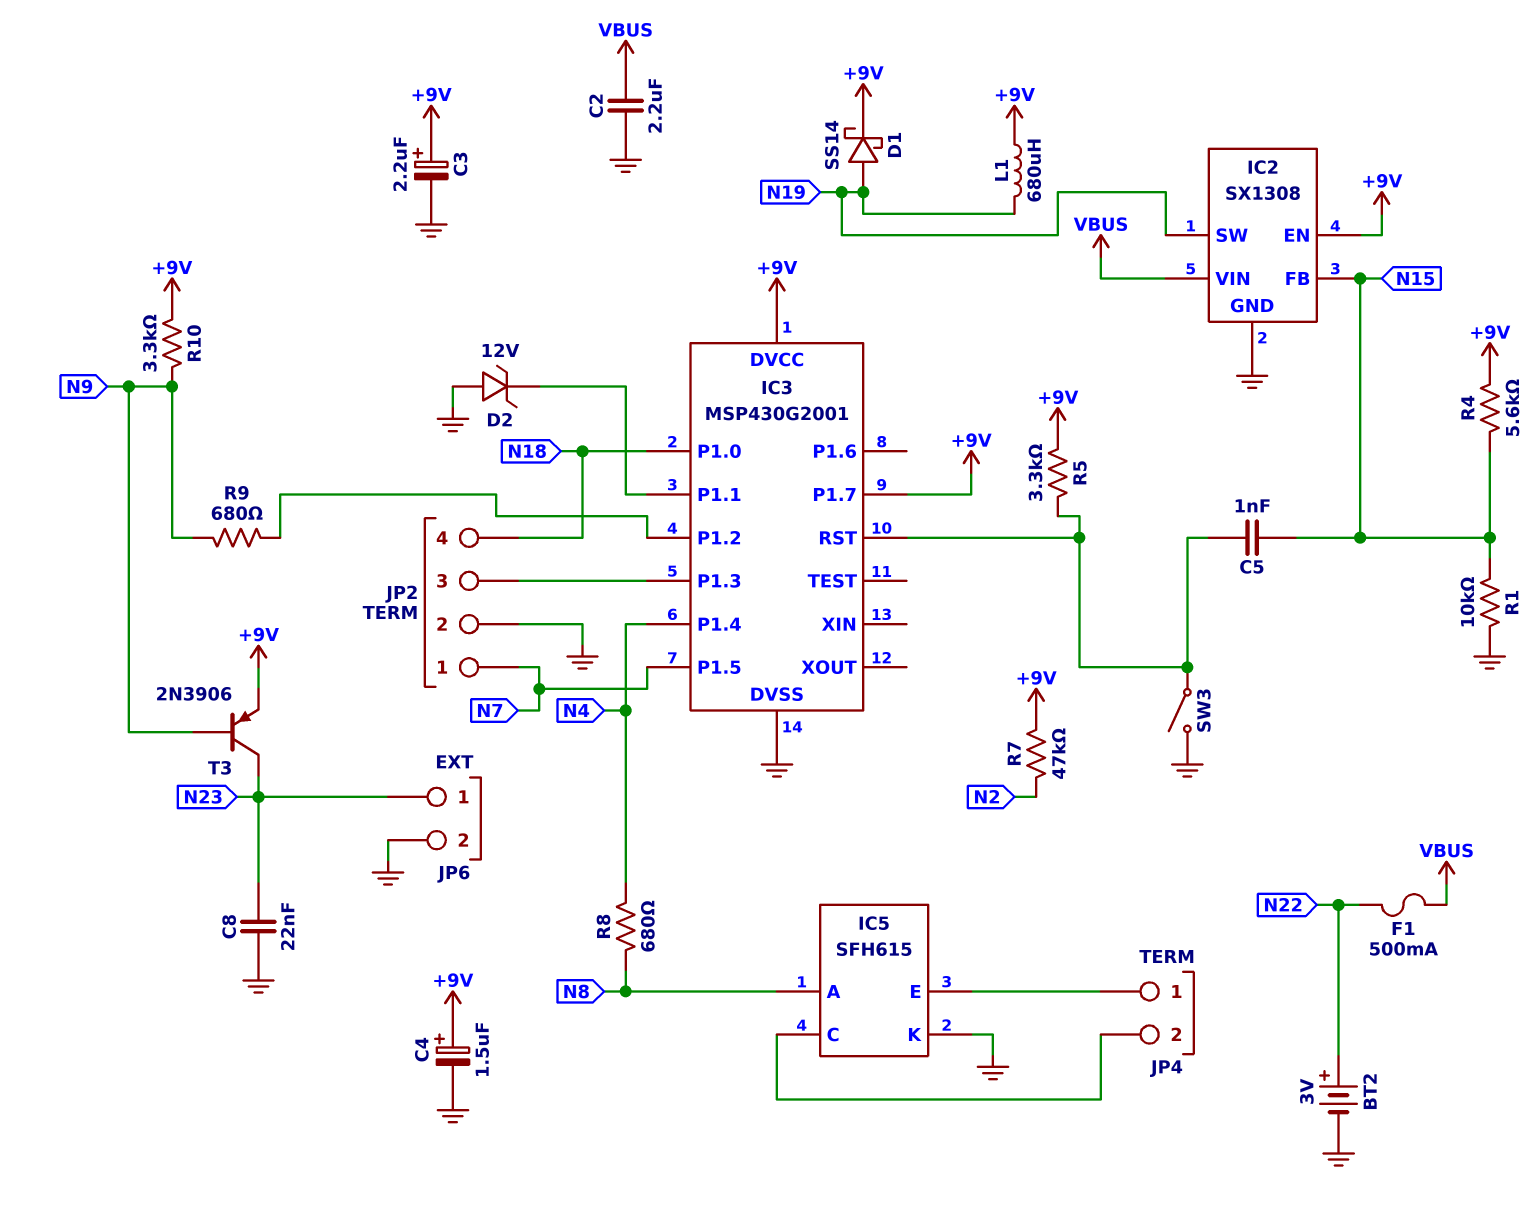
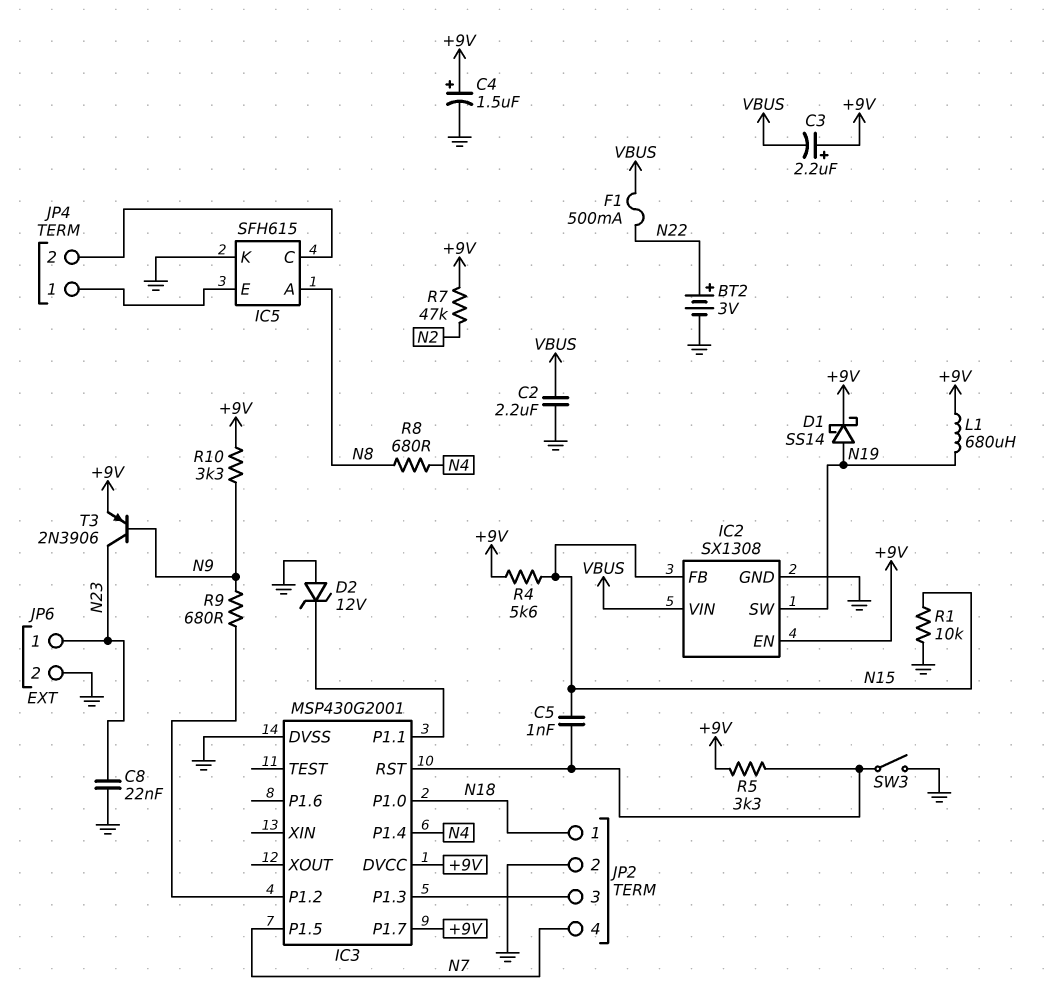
C3: 2.2uF (plus +9V, minus GND) -> 2.2uF (plus +9V, minus VBUS)
JP2 pin 1: N7 -> N18
JP2 pin 4: N18 -> N7

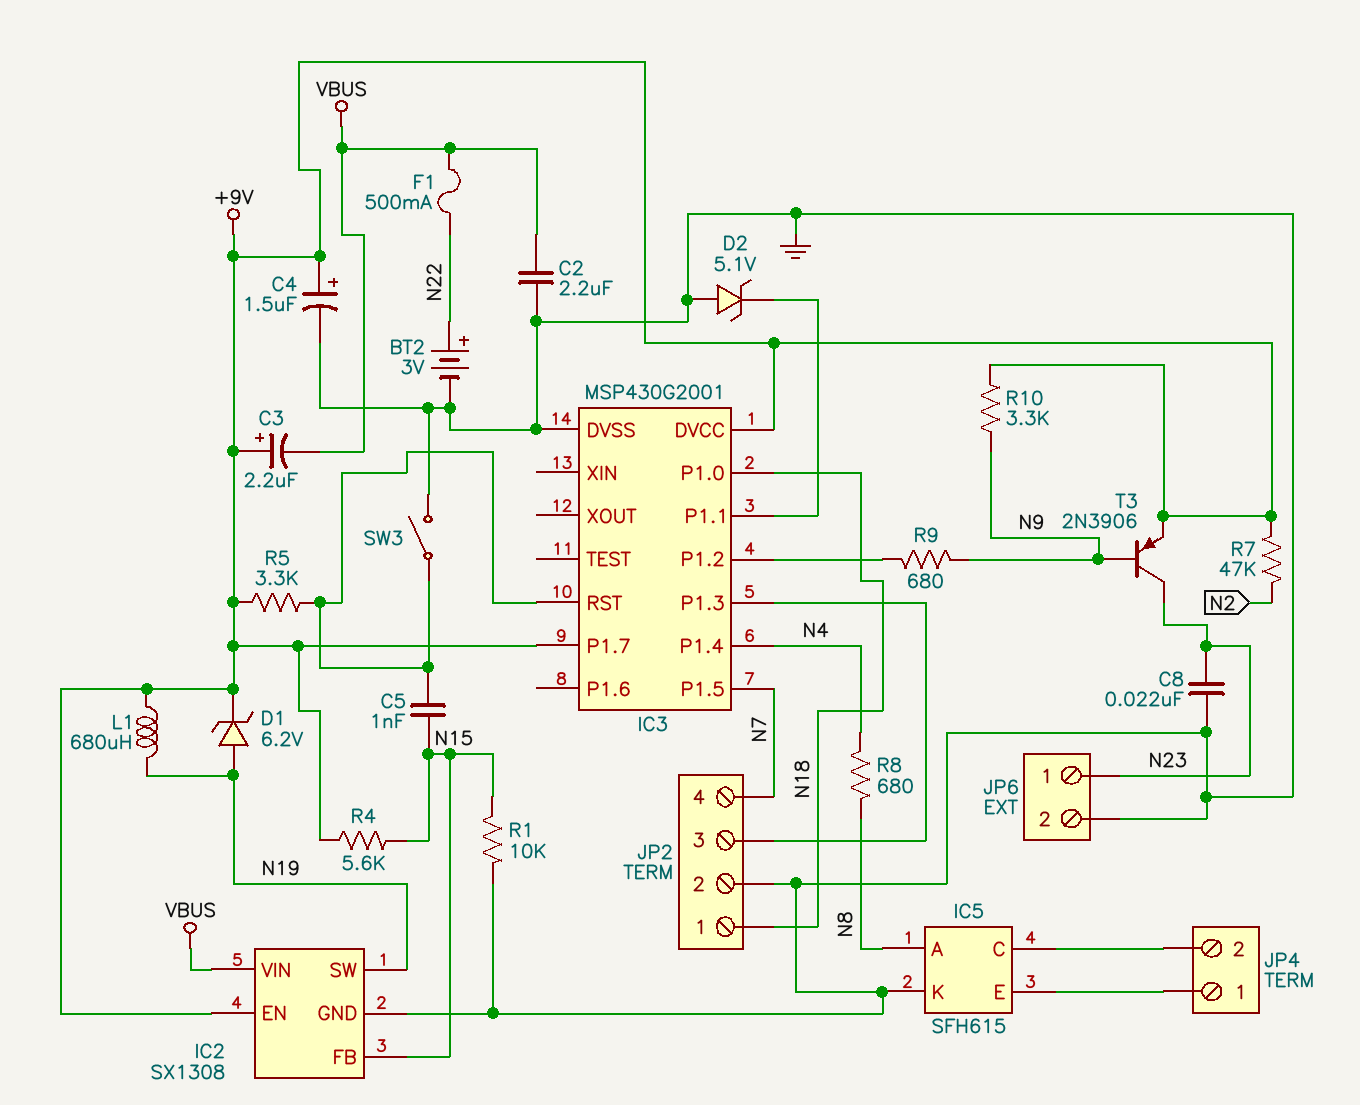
D1: schottky SS14 (A N19, K +9V) -> zener 6.2V (A N19, K +9V)
D2: zener 12V (A GND, K IC3/P1.1) -> zener 5.1V (A GND, K IC3/P1.1)

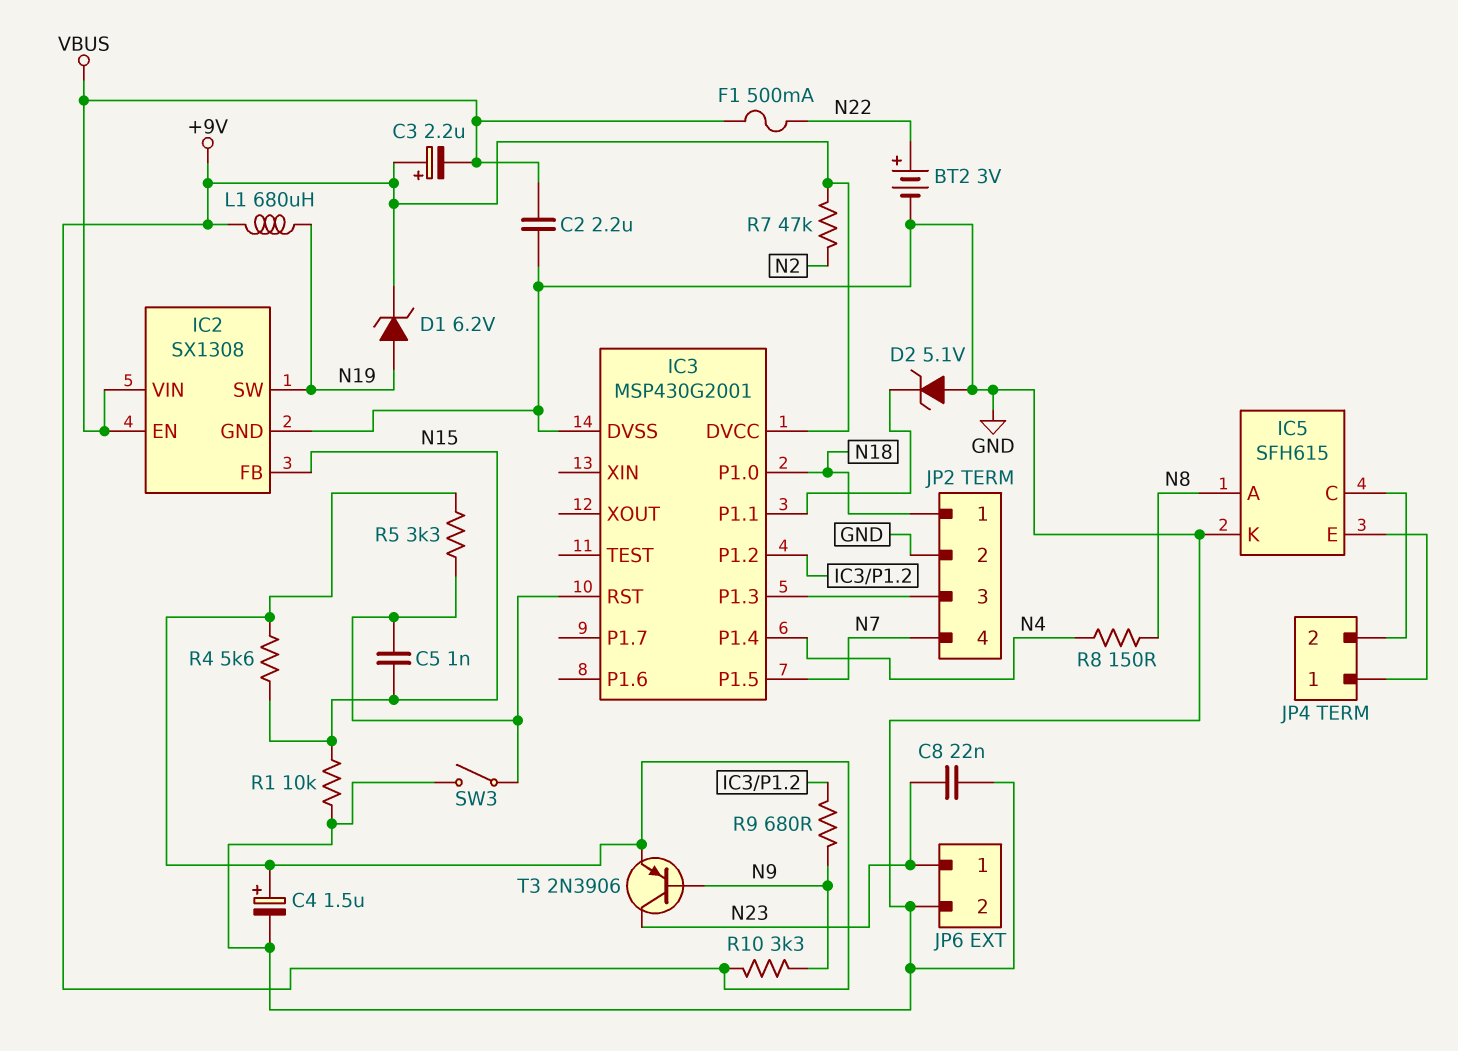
IC2 pin EN: +9V -> VBUS
IC3 pin P1.7: +9V -> none
R8: 680 (N4, N8) -> 150 (N4, N8)

